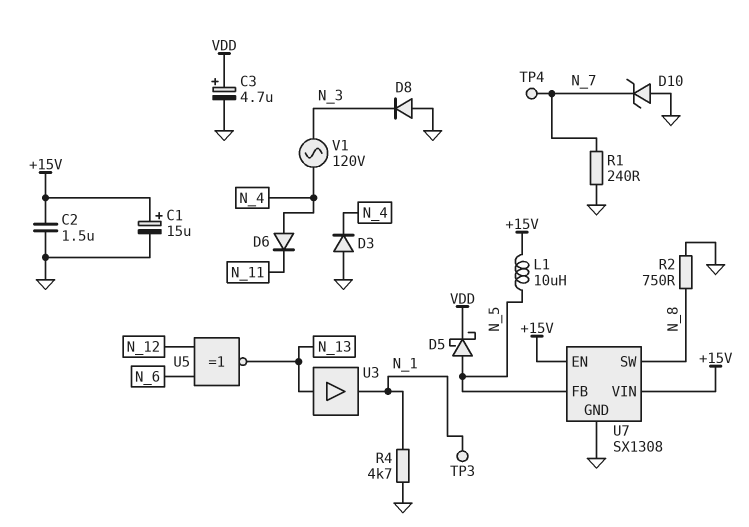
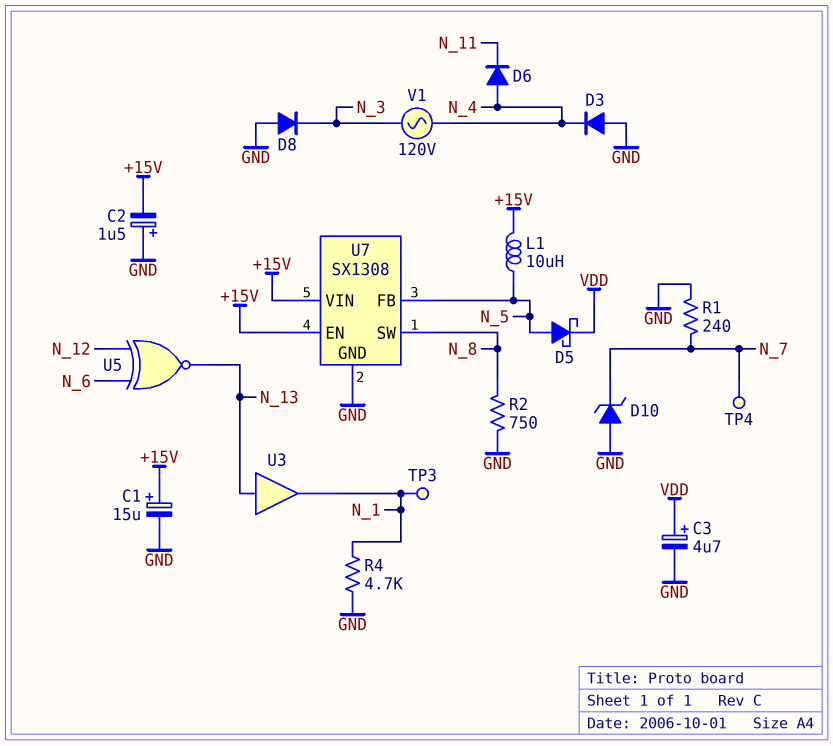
C2: 1.5uF (+15V, GND) -> 1.5uF (plus GND, minus +15V)

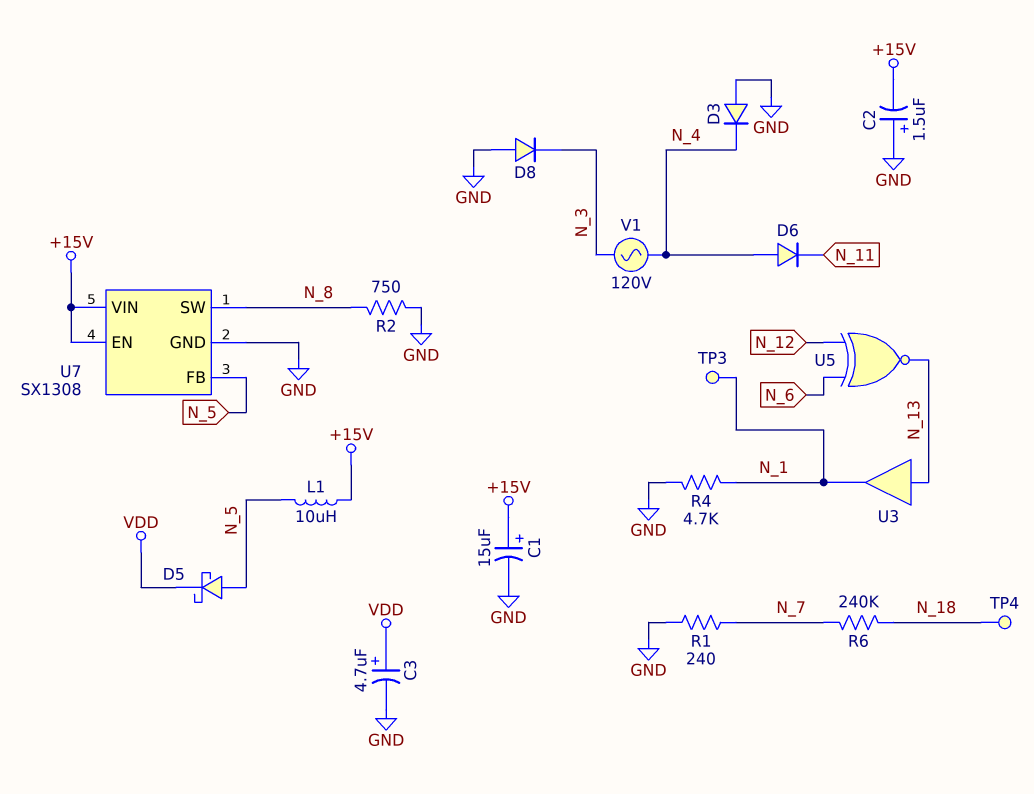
D10: zener (A GND, K N_7) -> none
R6: none -> 240k (N_7, N_18)
TP4: test point (N_7) -> test point (N_18)

